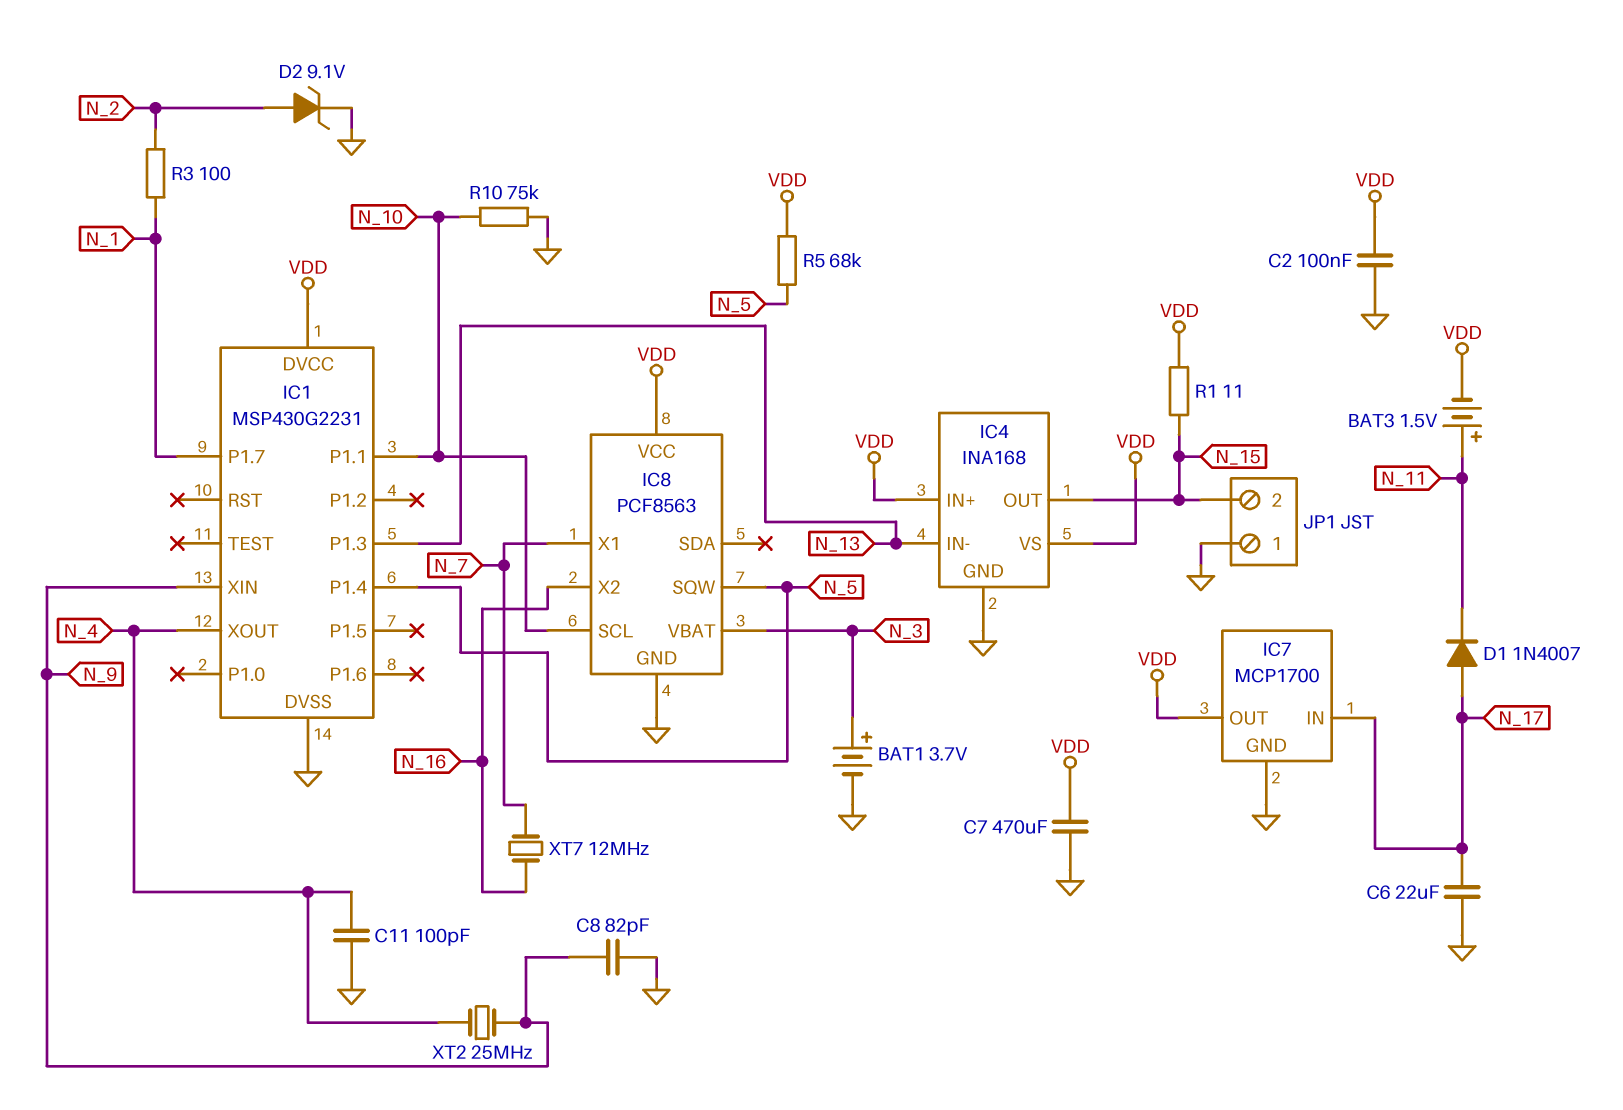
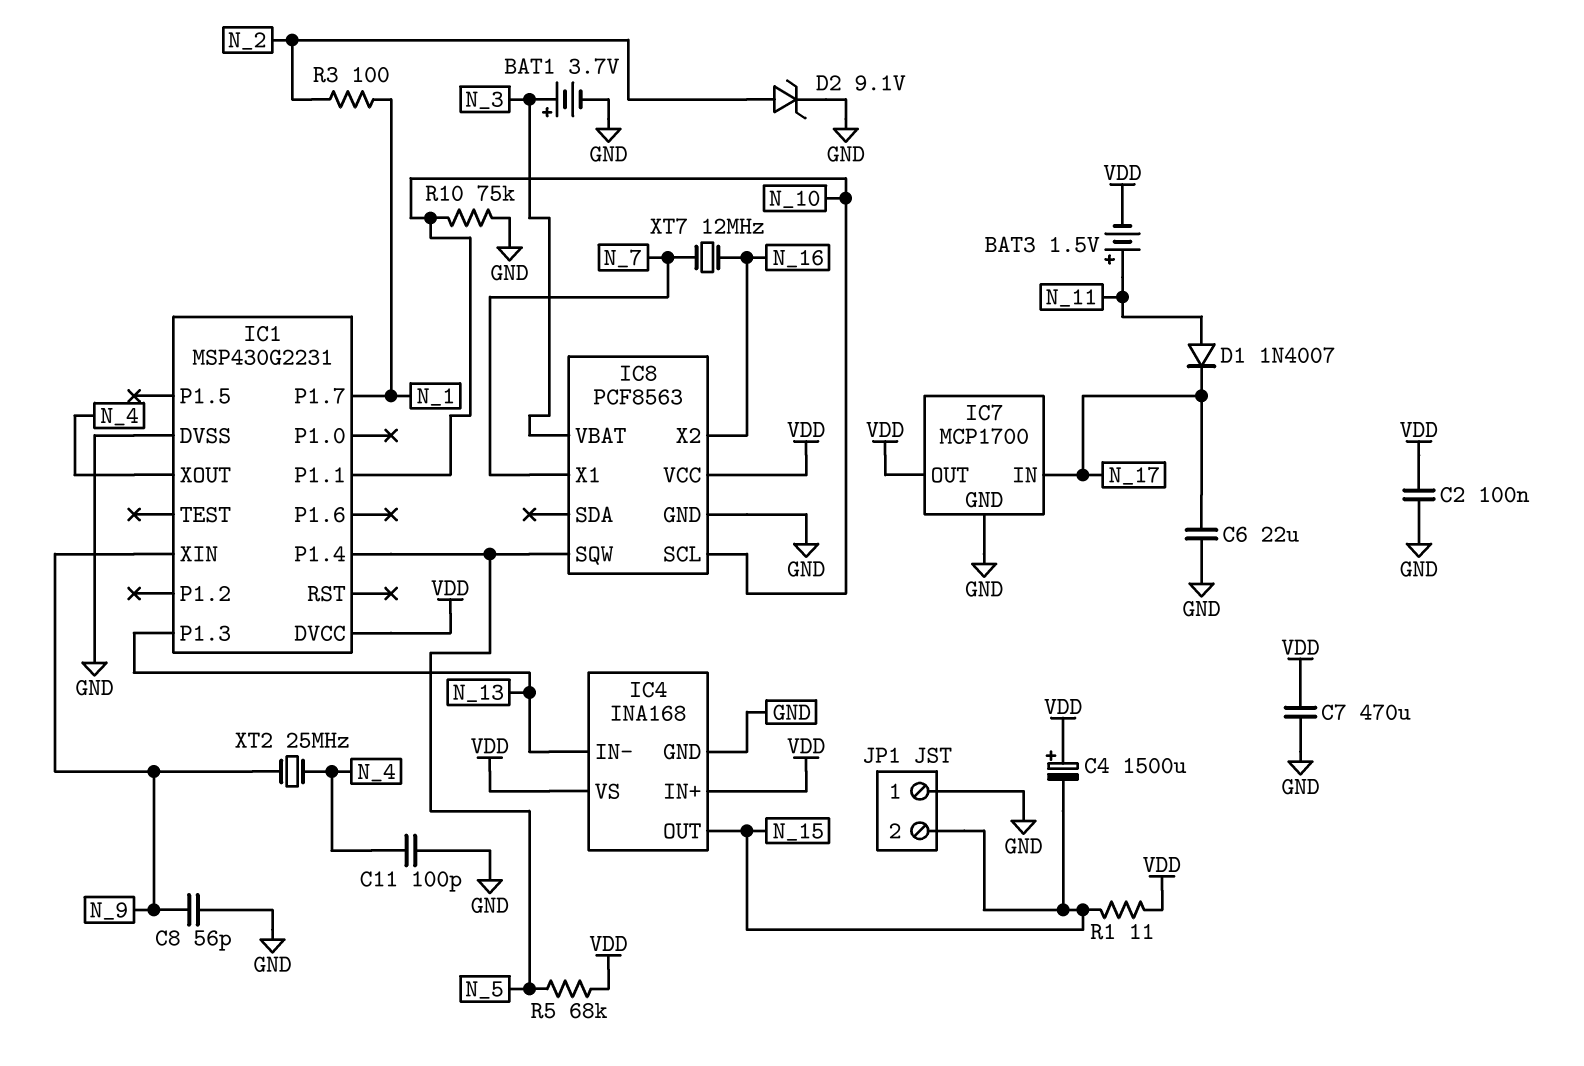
C4: none -> 1500uF (plus VDD, minus N_15)
C8: 82pF (GND, N_9) -> 56pF (GND, N_9)
D1: diode 1N4007 (A N_17, K N_11) -> diode 1N4007 (A N_11, K N_17)

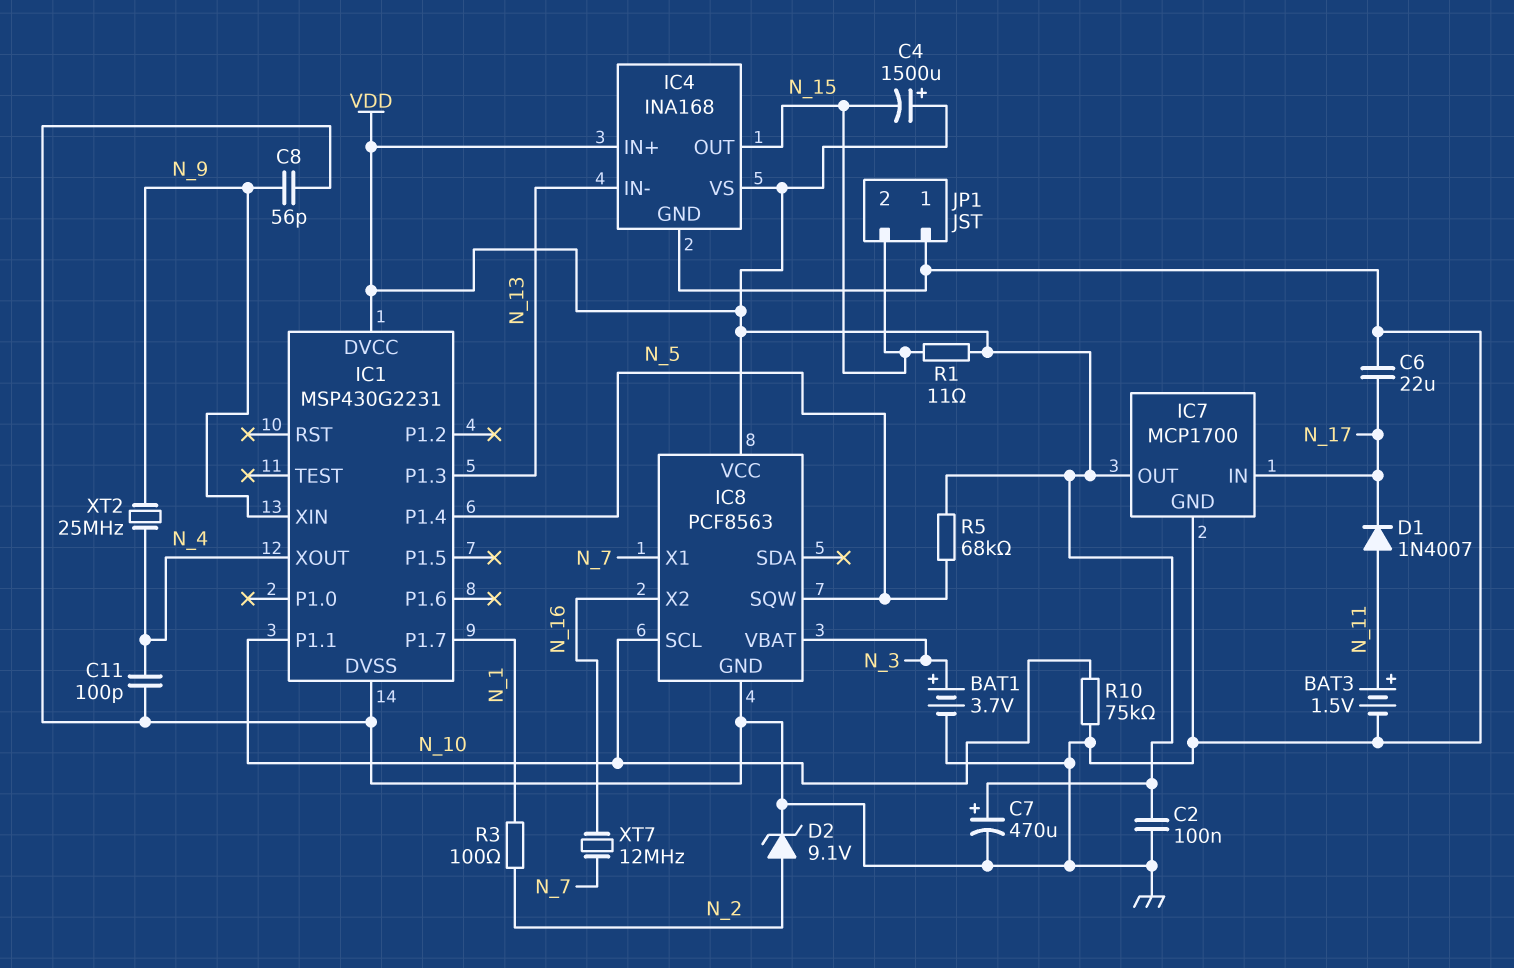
BAT3: 1.5V (plus N_11, minus VDD) -> 1.5V (plus N_11, minus GND)
C7: 470uF (GND, VDD) -> 470uF (plus VDD, minus GND)

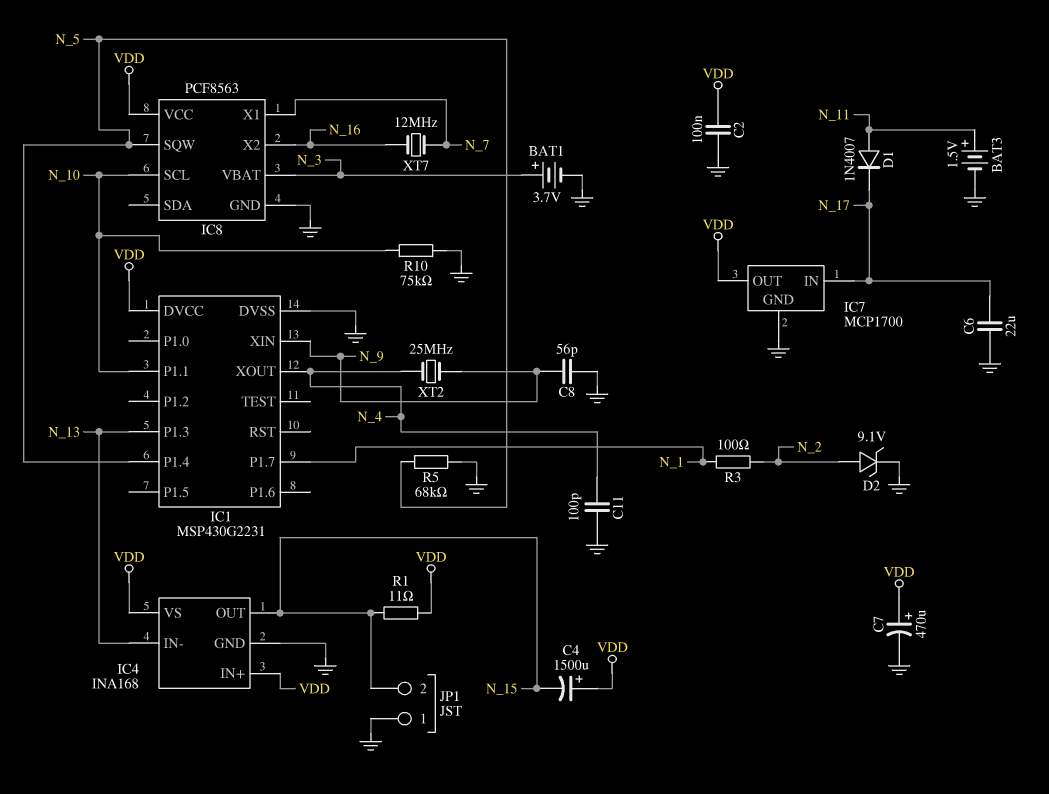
R5: 68k (N_5, VDD) -> 68k (GND, N_5)

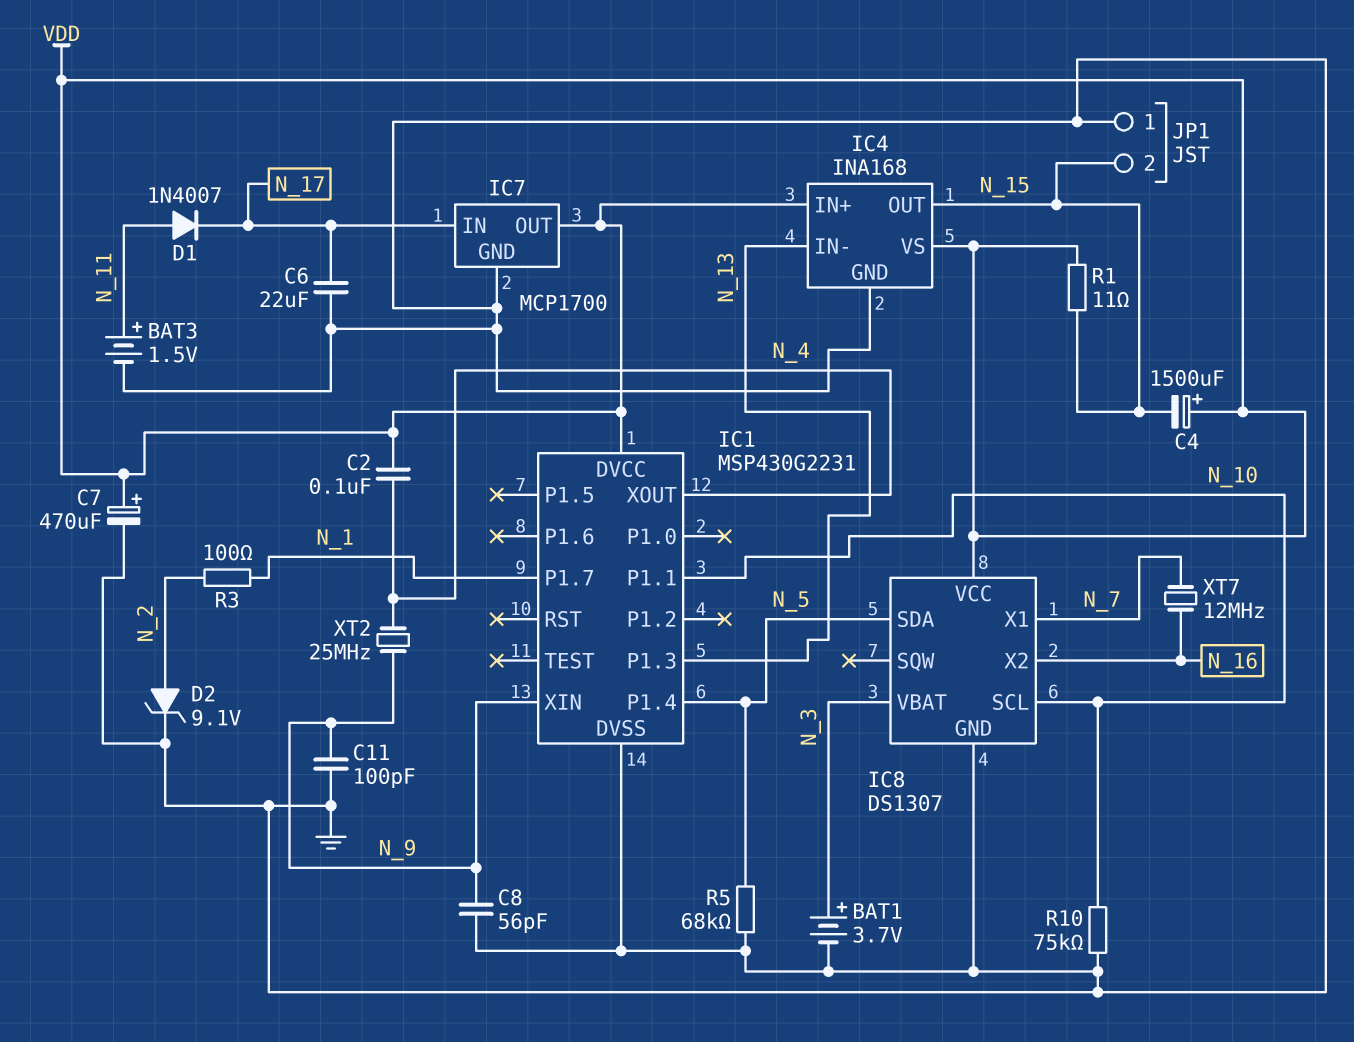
C2: 100nF (GND, VDD) -> 100nF (N_4, VDD)
C11: 100pF (GND, N_4) -> 100pF (GND, N_9)
IC8: PCF8563 -> DS1307
IC8 pin SDA: none -> N_5
IC8 pin SQW: N_5 -> none

